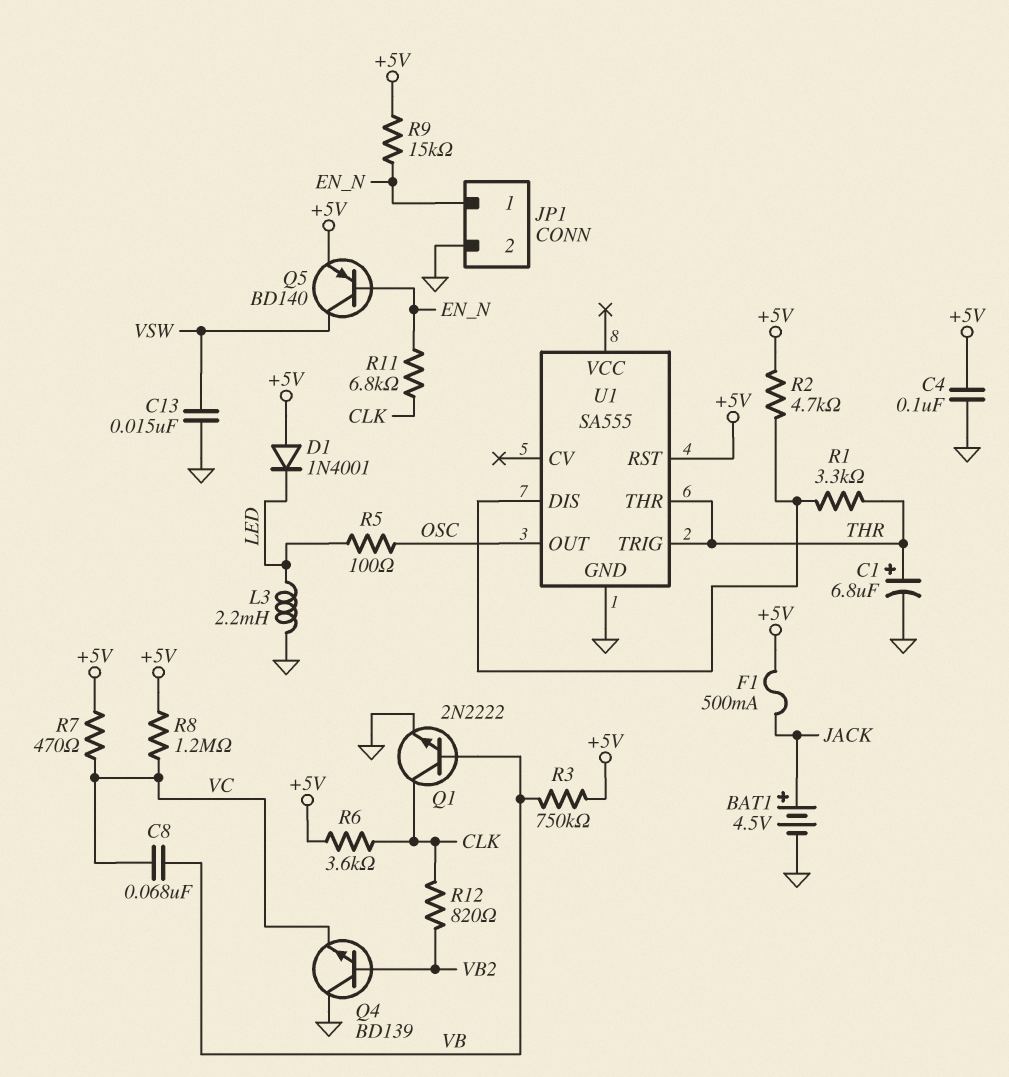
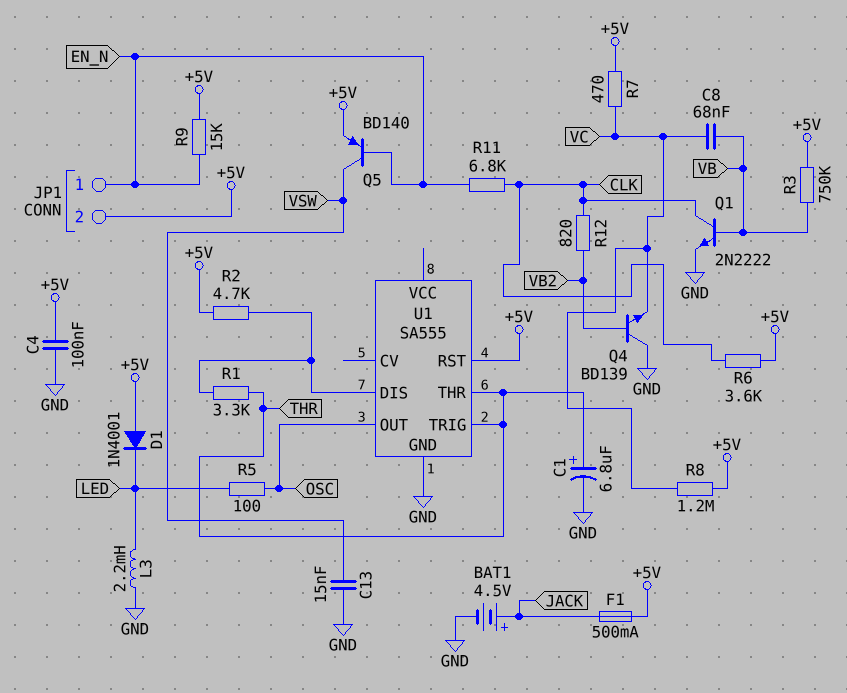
JP1 pin 2: GND -> +5V

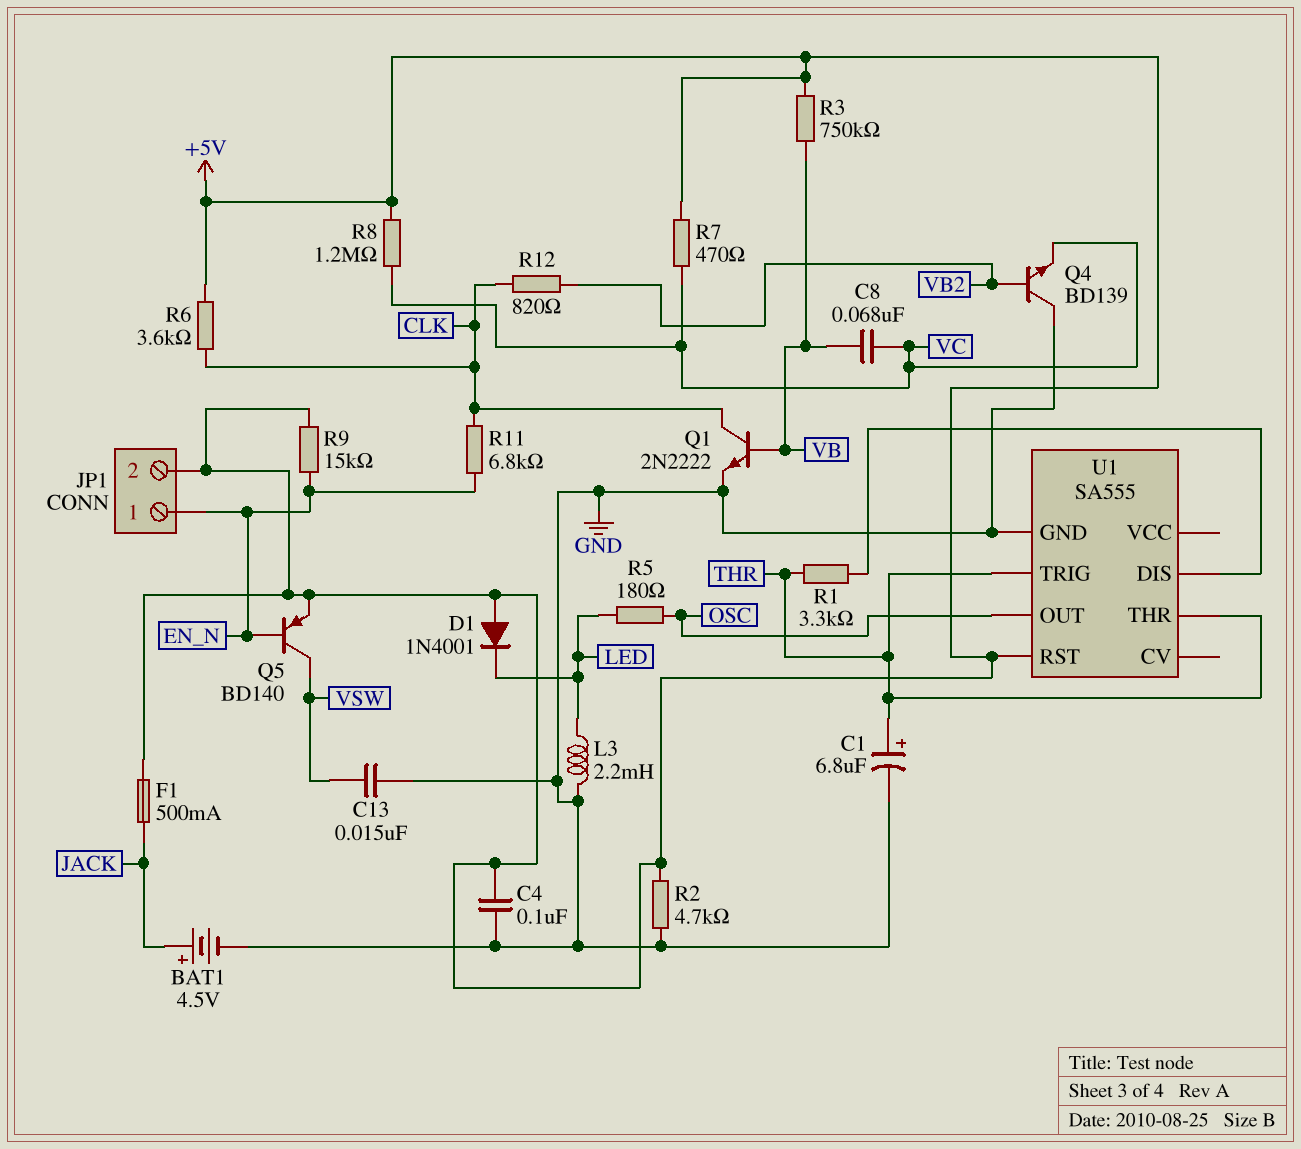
R2: 4.7k (+5V, U1/DIS) -> 4.7k (+5V, GND)
R5: 100 (LED, OSC) -> 180 (LED, OSC)

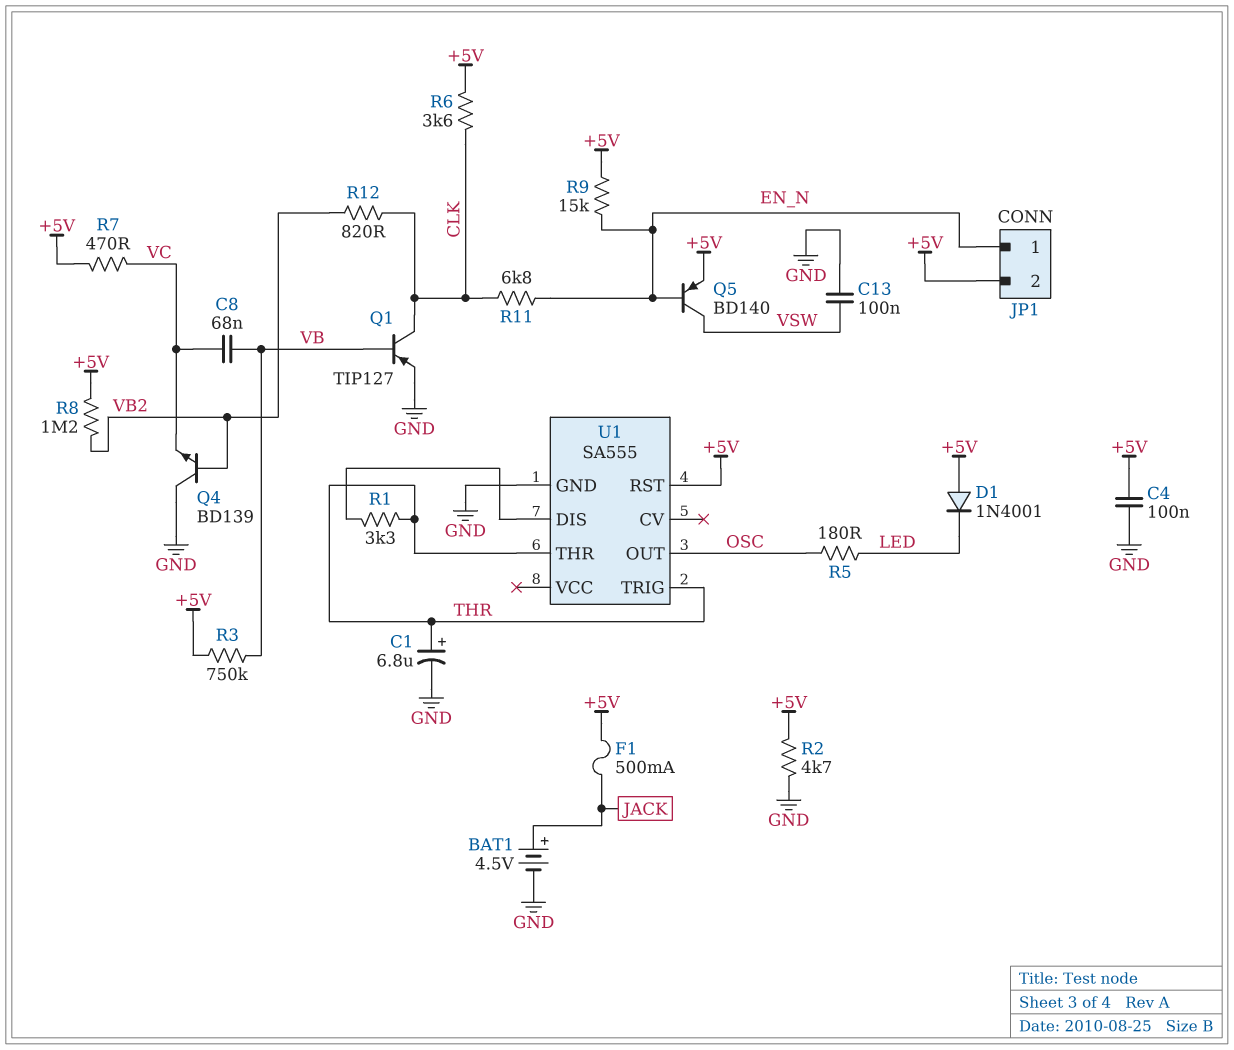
C13: 15nF (GND, VSW) -> 100nF (GND, VSW)
L3: 2.2mH (GND, LED) -> none
Q1: NPN 2N2222 (B VB, C CLK, E GND) -> PNP TIP127 (B VB, C CLK, E GND)
R8: 1.2M (+5V, VC) -> 1.2M (+5V, VB2)

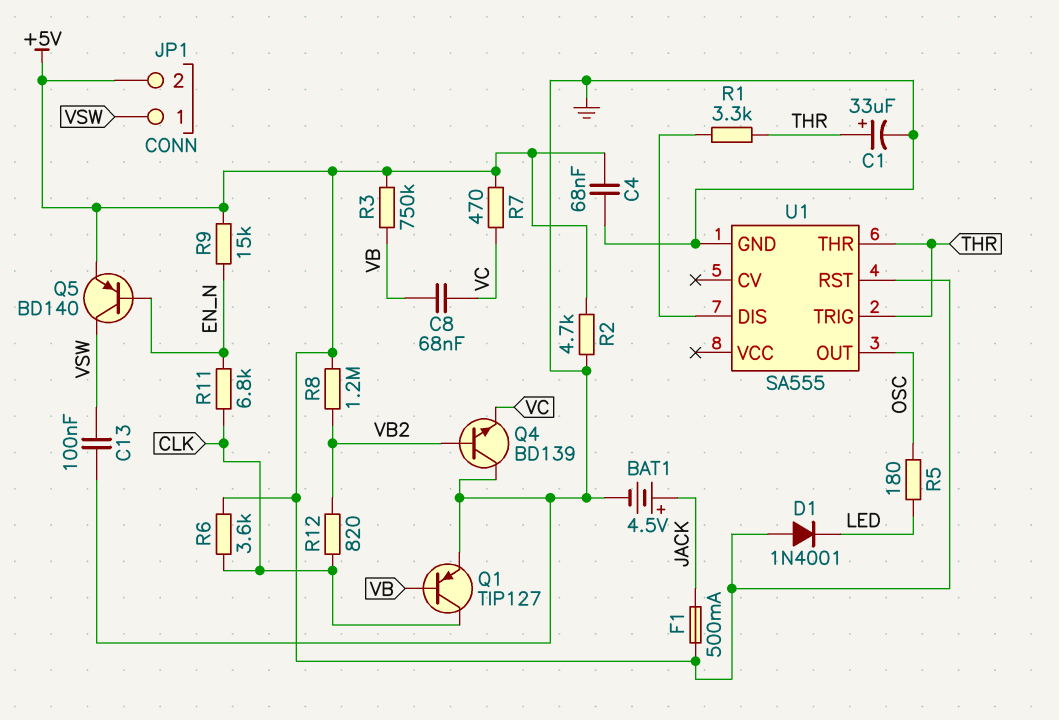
C1: 6.8uF (plus THR, minus GND) -> 33uF (plus THR, minus GND)
C4: 100nF (+5V, GND) -> 68nF (+5V, GND)
JP1 pin 1: EN_N -> VSW

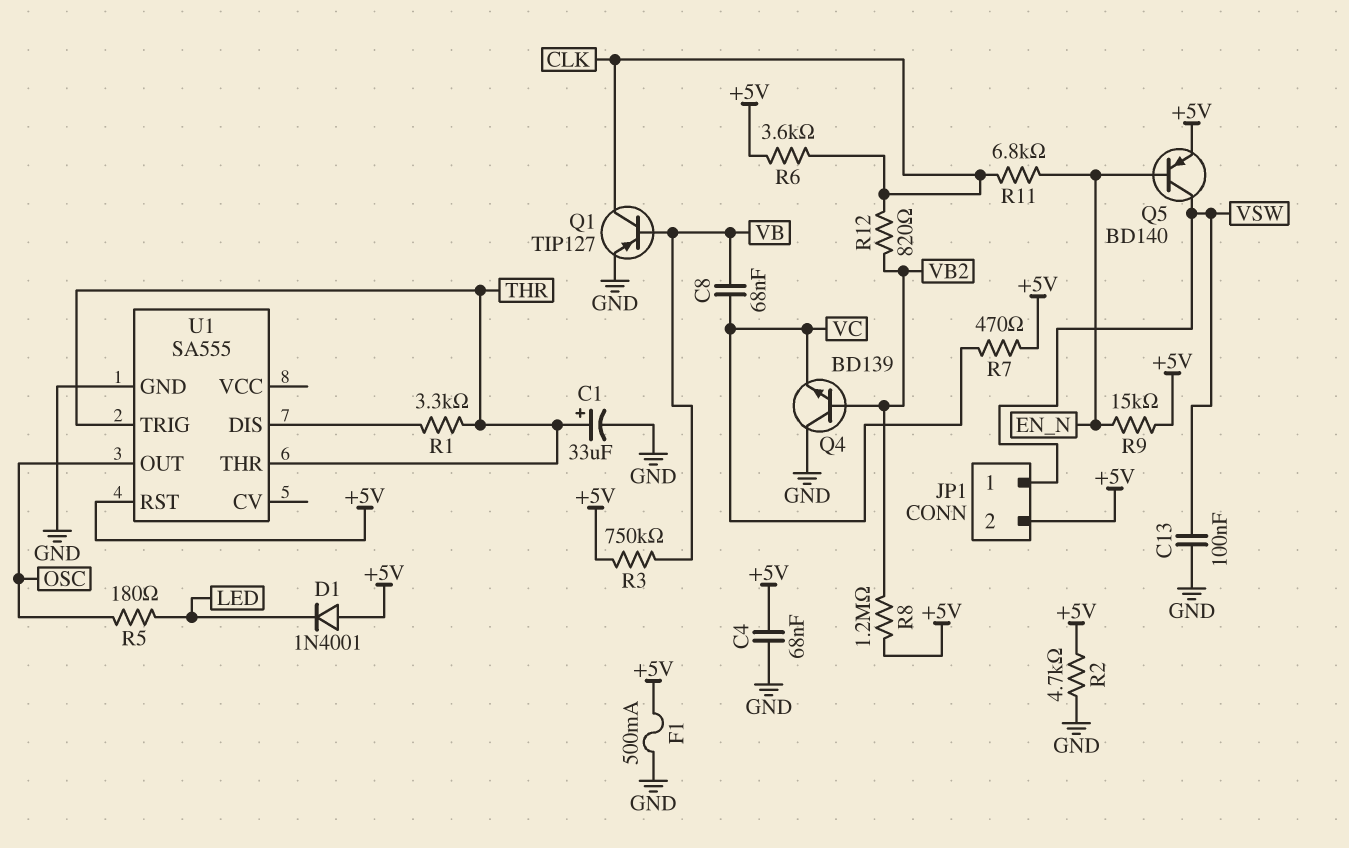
BAT1: 4.5V (plus JACK, minus GND) -> none
F1: 500mA (+5V, JACK) -> 500mA (+5V, GND)

